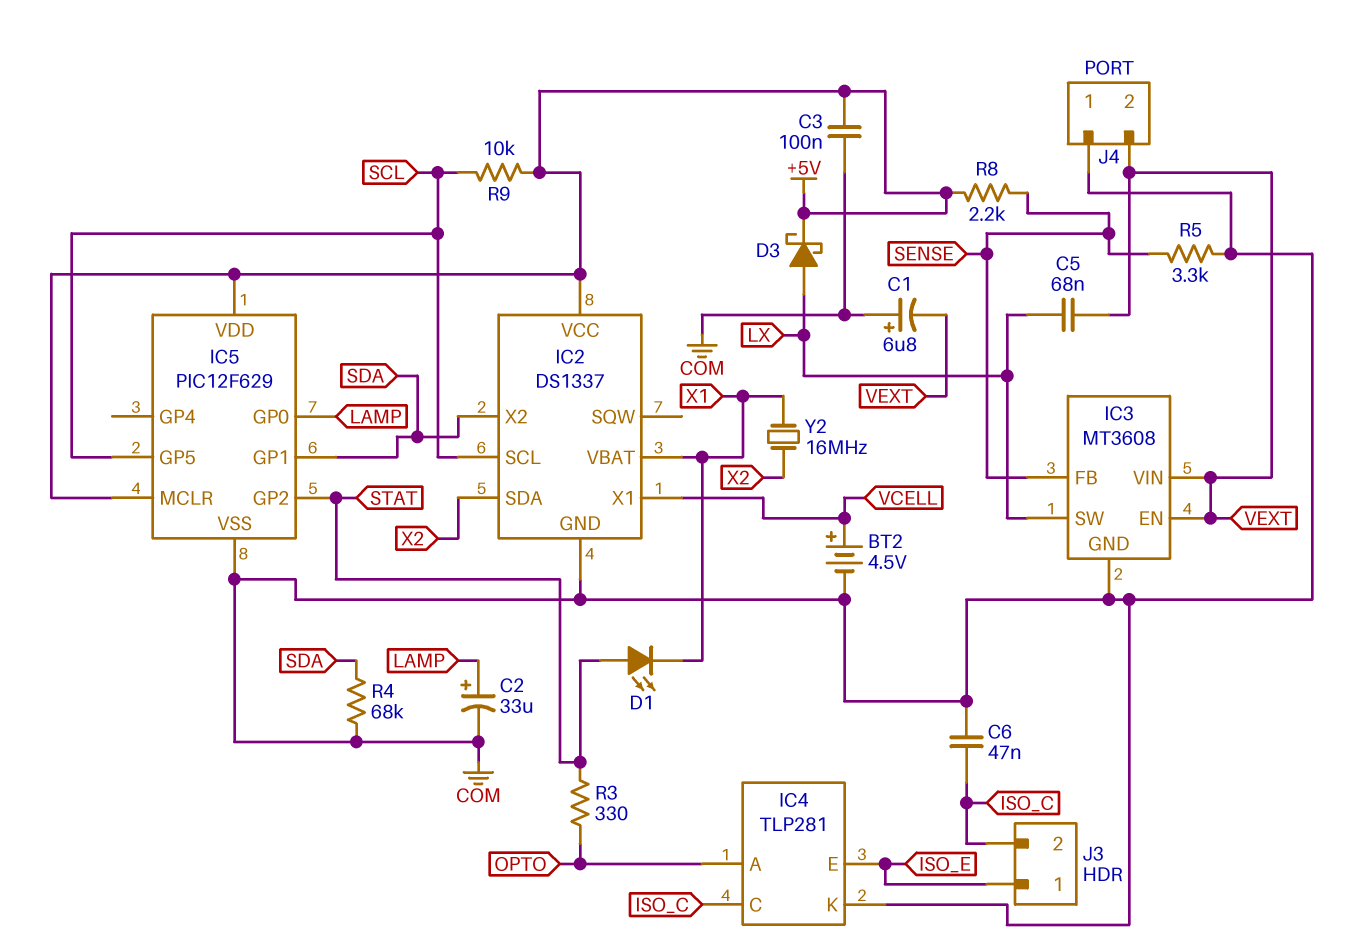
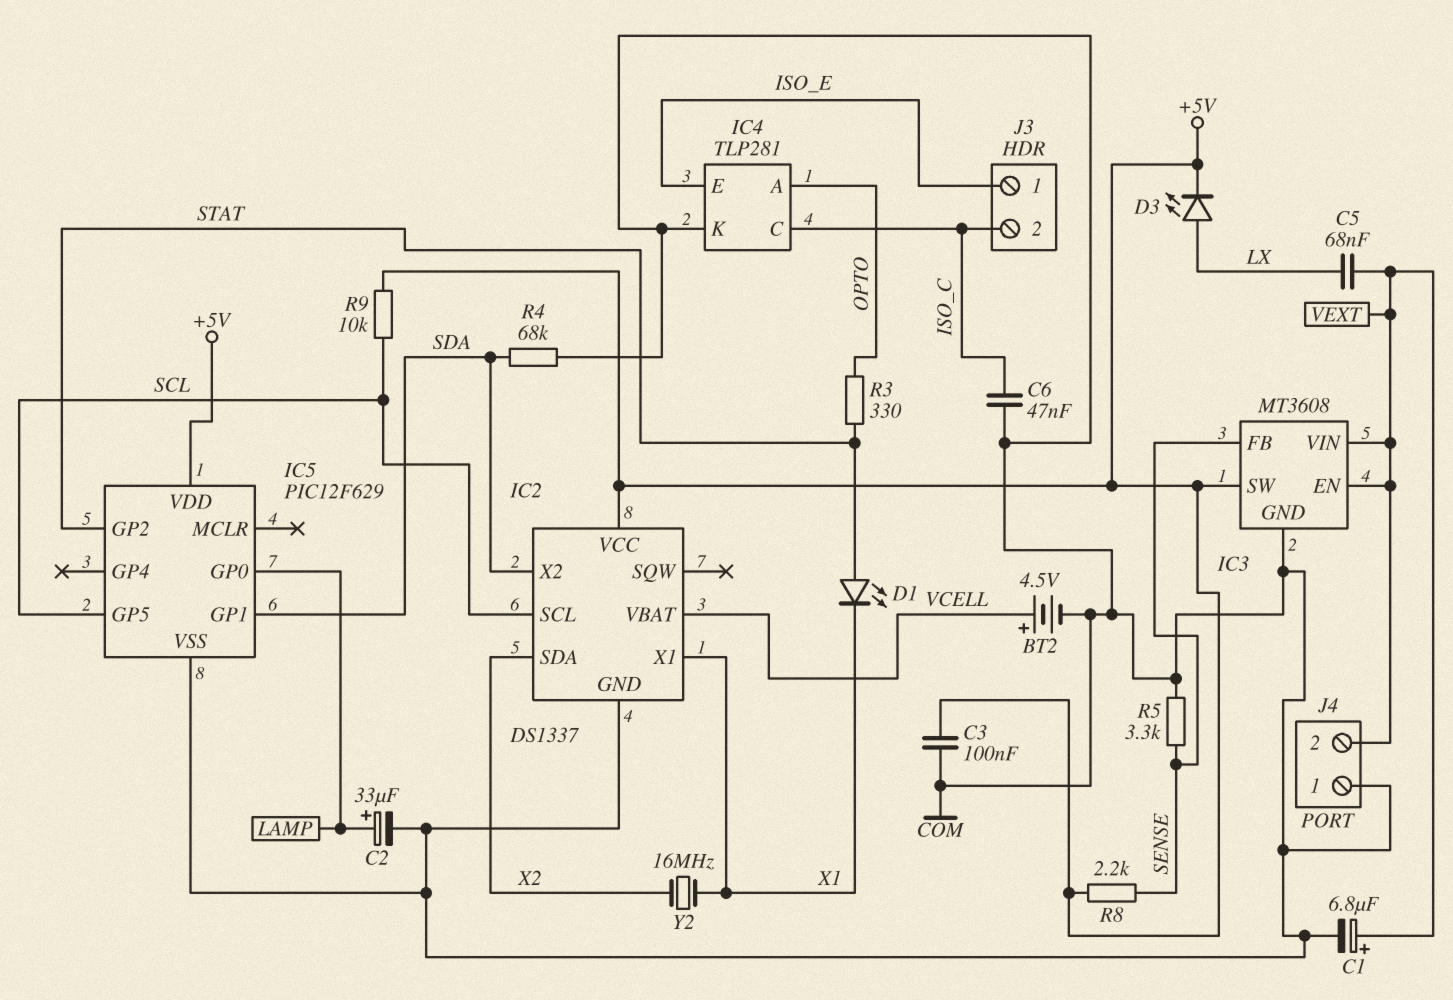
C1: 6.8uF (plus COM, minus VEXT) -> 6.8uF (plus VEXT, minus COM)
D3: schottky (A LX, K +5V) -> LED (A LX, K +5V)
IC2 pin VBAT: X1 -> VCELL
IC2 pin X1: VCELL -> X1
IC3 pin SW: LX -> +5V
IC5 pin MCLR: +5V -> none

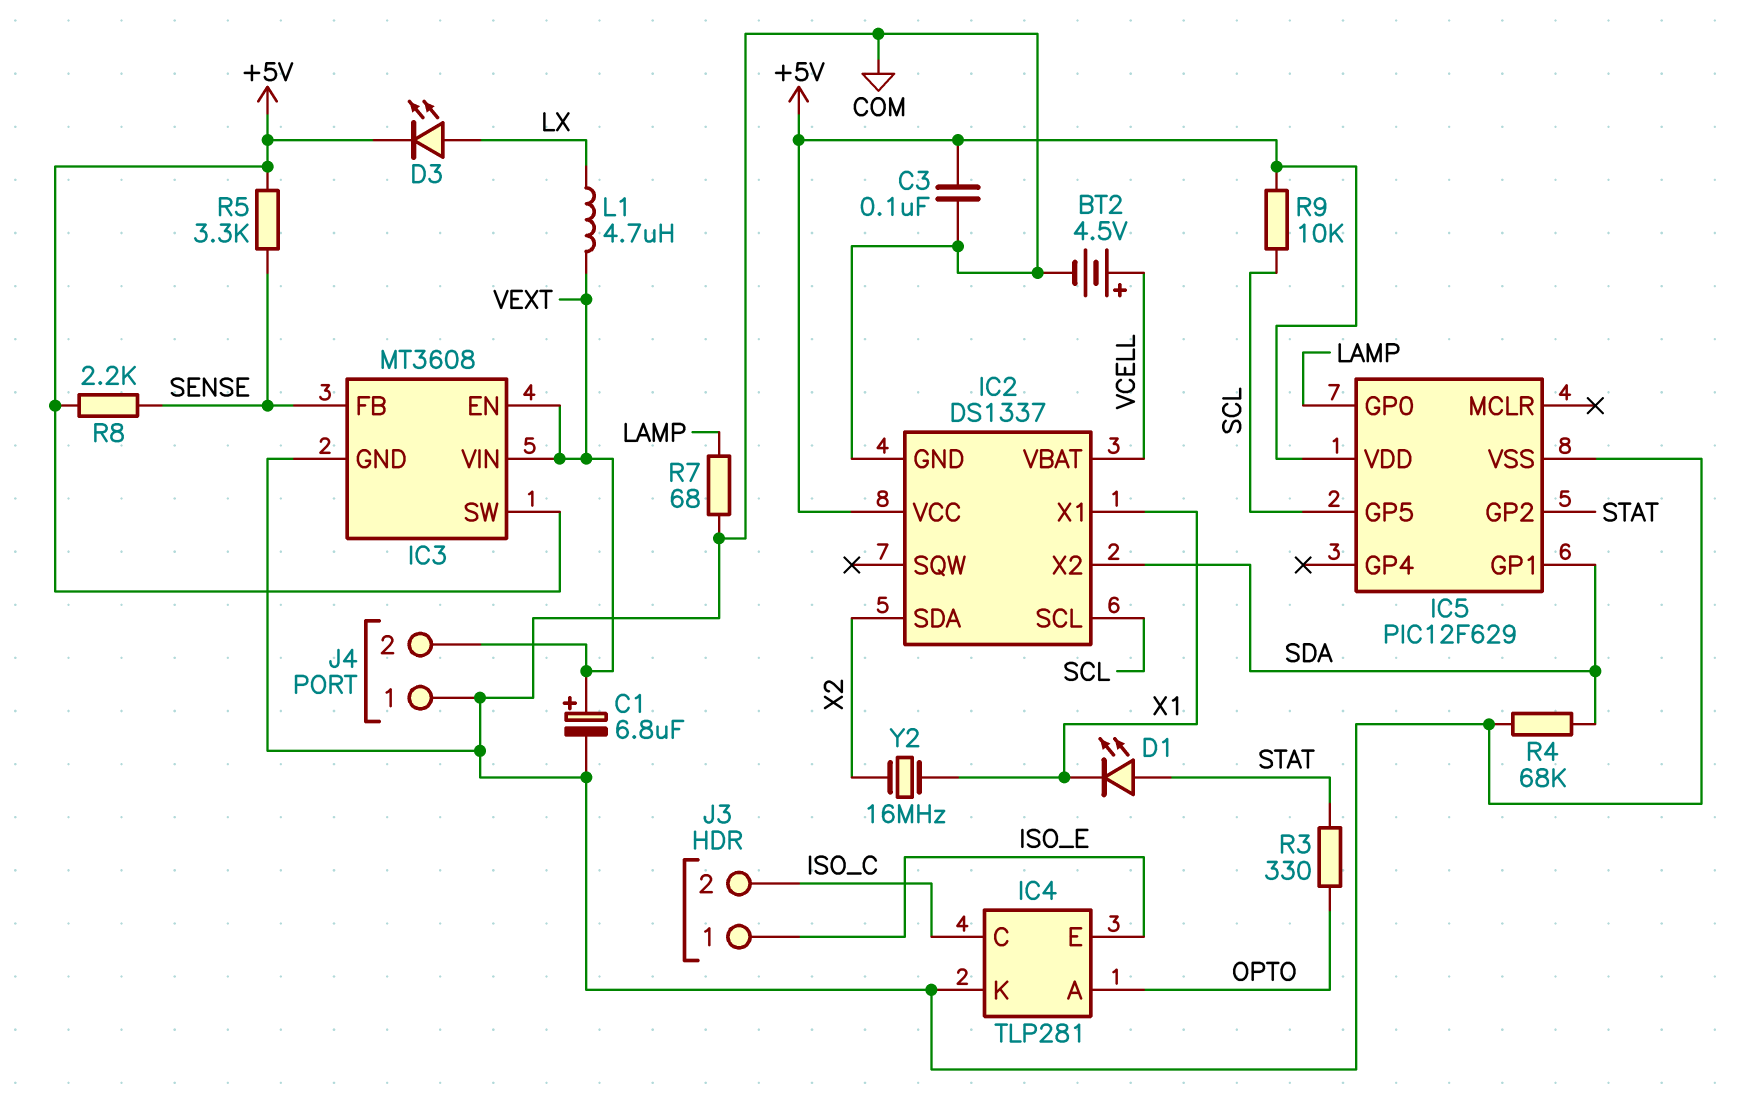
C2: 33uF (plus LAMP, minus COM) -> none
C5: 68nF (LX, VEXT) -> none
C6: 47nF (COM, ISO_C) -> none
L1: none -> 4.7uH (LX, VEXT)
R5: 3.3k (COM, SENSE) -> 3.3k (+5V, SENSE)
R7: none -> 68 (COM, LAMP)

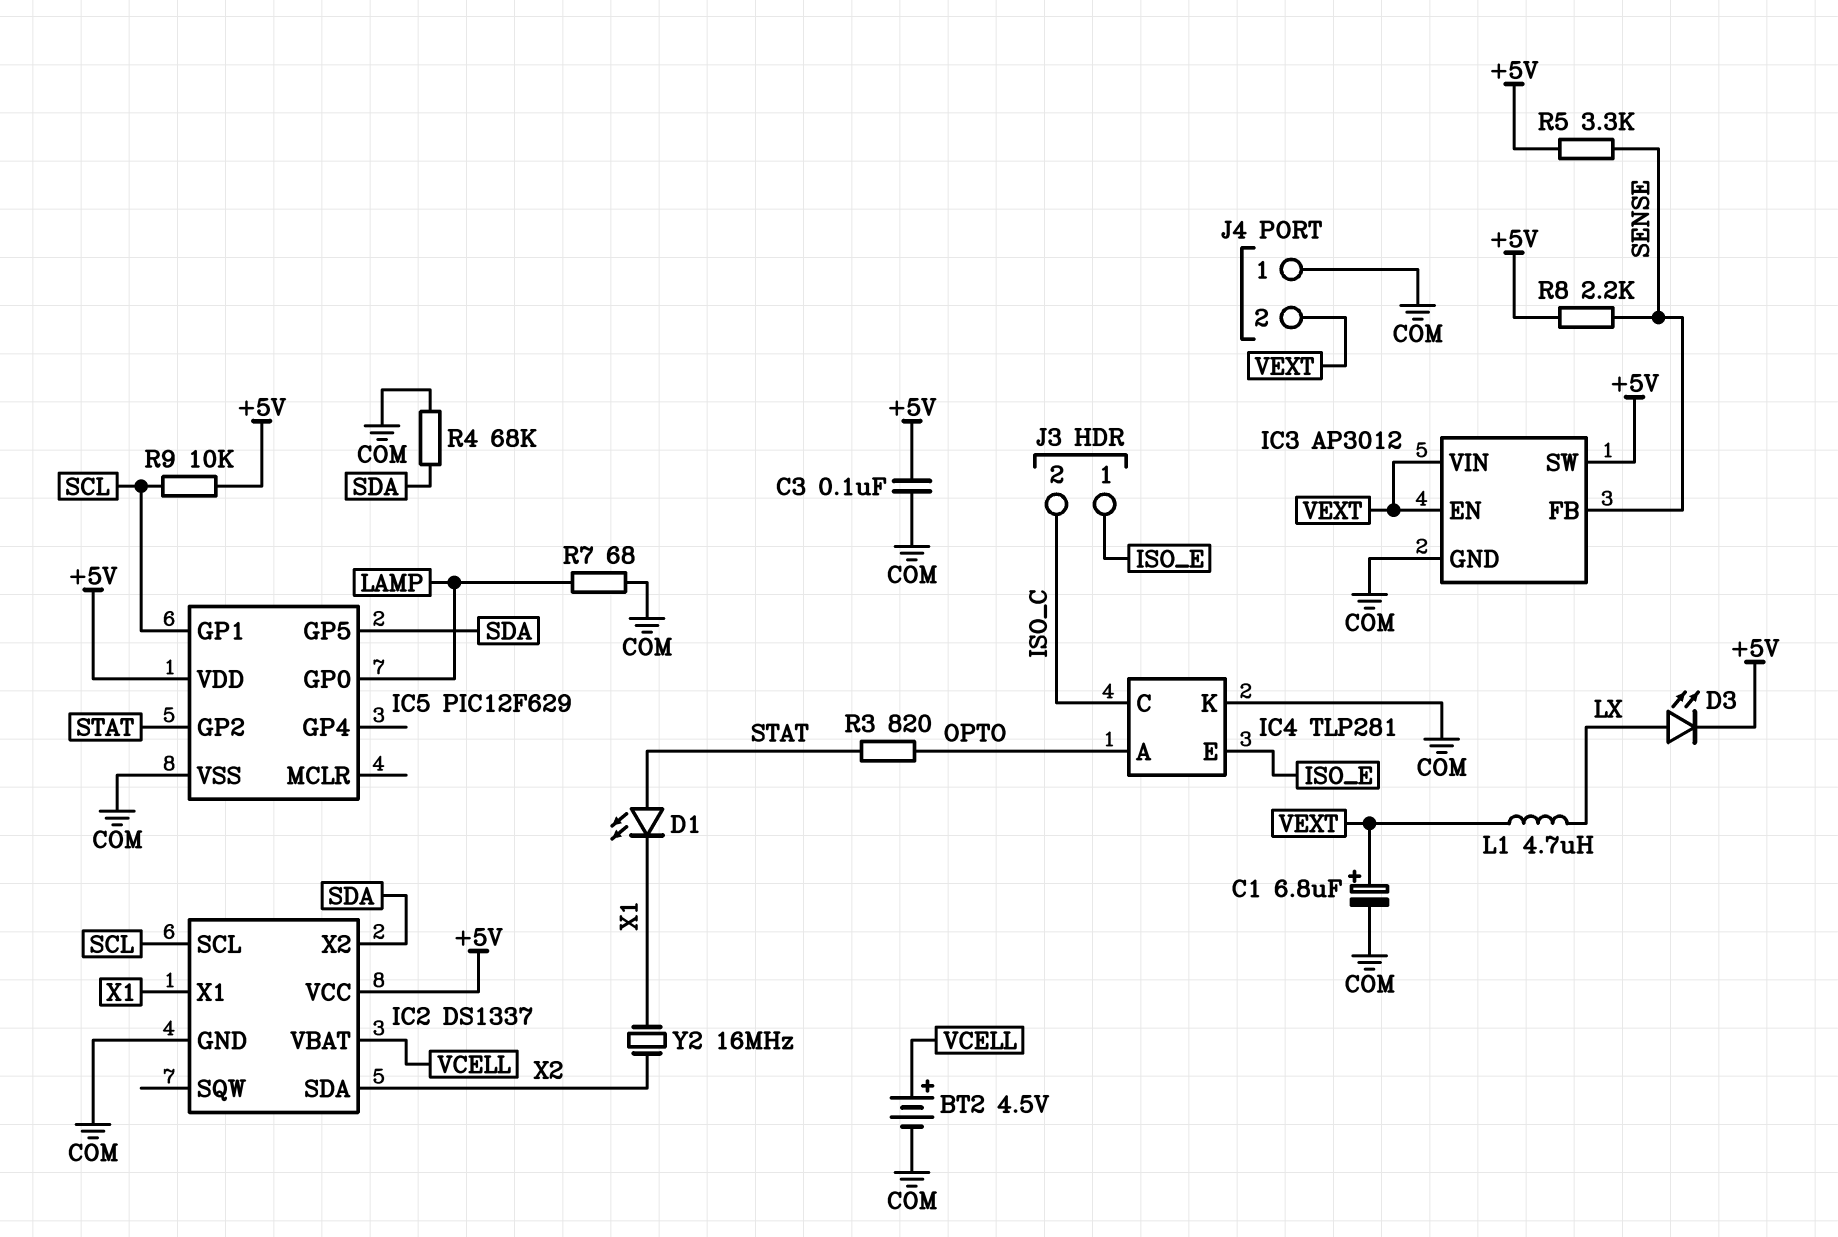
IC3: MT3608 -> AP3012
IC5 pin GP1: SDA -> SCL
IC5 pin GP5: SCL -> SDA
R3: 330 (OPTO, STAT) -> 820 (OPTO, STAT)

